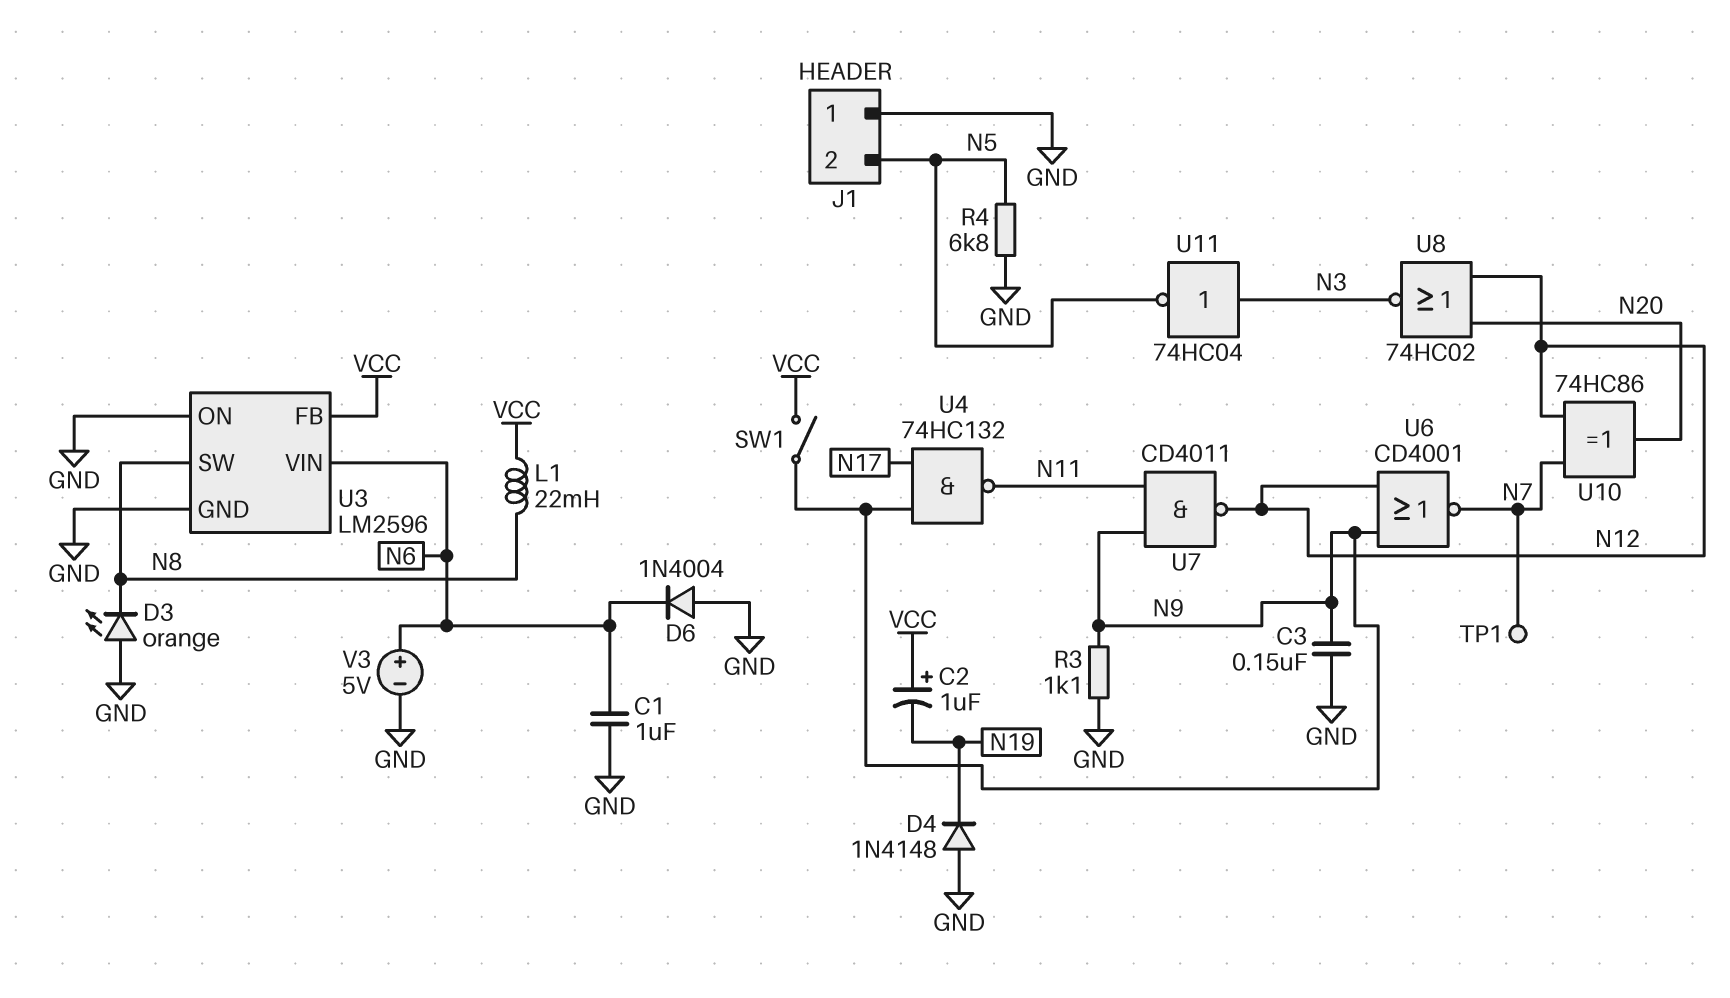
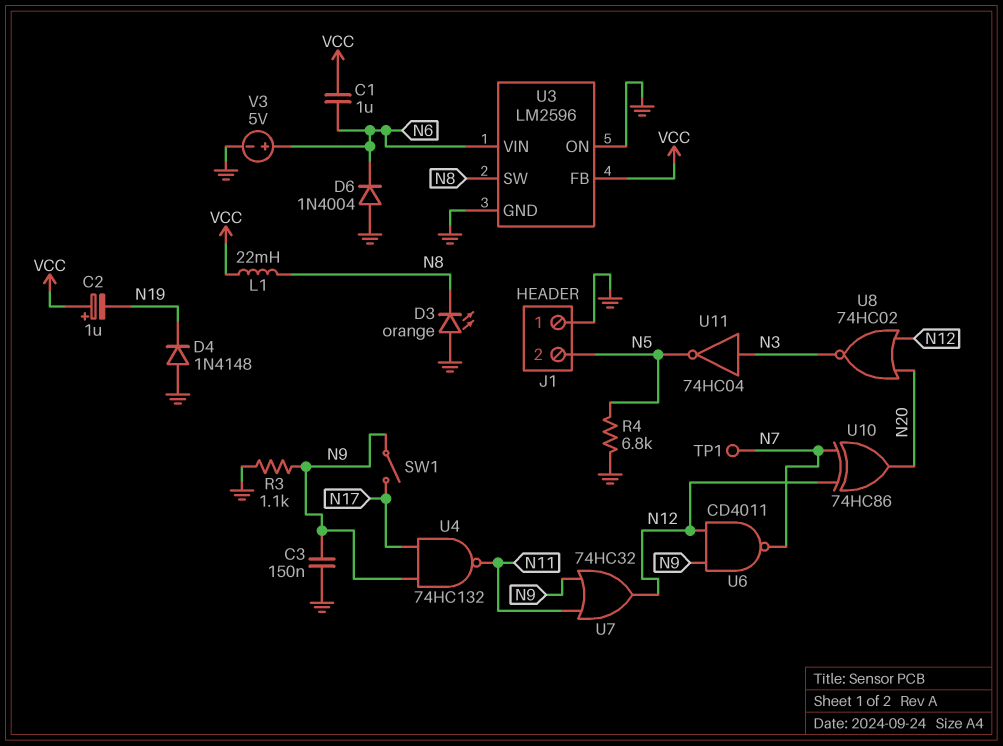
C1: 1uF (GND, N6) -> 1uF (N6, VCC)
SW1: switch (N9, VCC) -> switch (N9, N17)
U6: NOR CD4001 (in N9, in N12, out N7) -> NAND CD4011 (in N9, in N12, out N7)
U7: NAND CD4011 (in N9, in N11, out N12) -> OR 74HC32 (in N9, in N11, out N12)

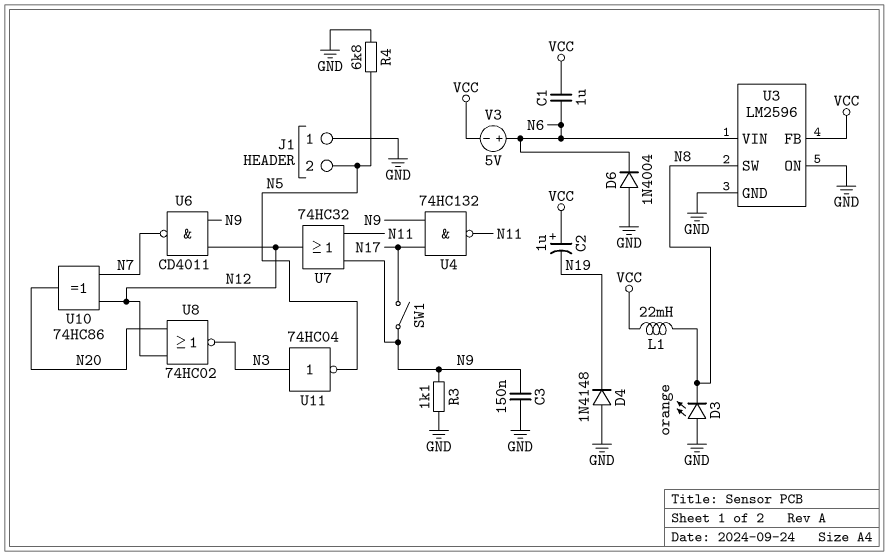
TP1: test point (N7) -> none
V3: 5V (plus N6, minus GND) -> 5V (plus N6, minus VCC)

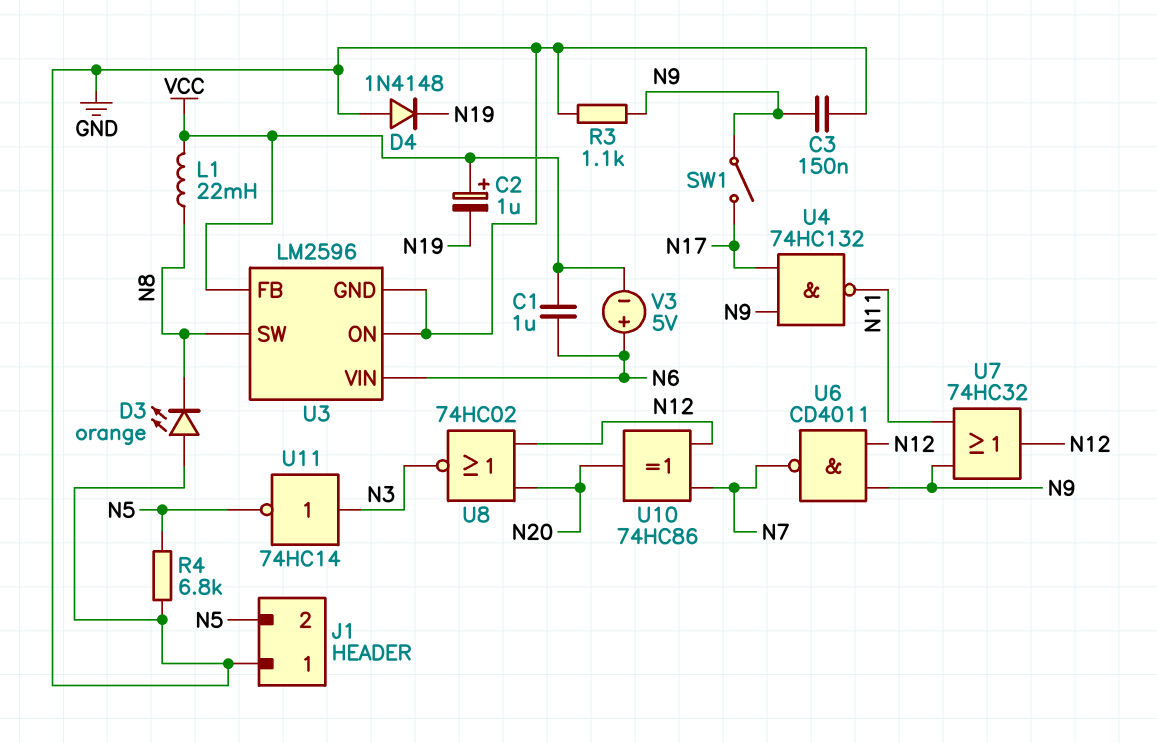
D6: diode 1N4004 (A GND, K N6) -> none
U11: NOT 74HC04 (in N3, out N5) -> NOT 74HC14 (in N3, out N5)

